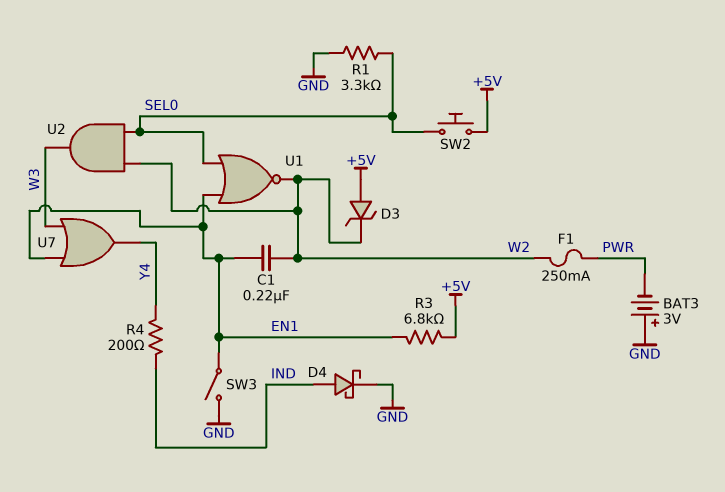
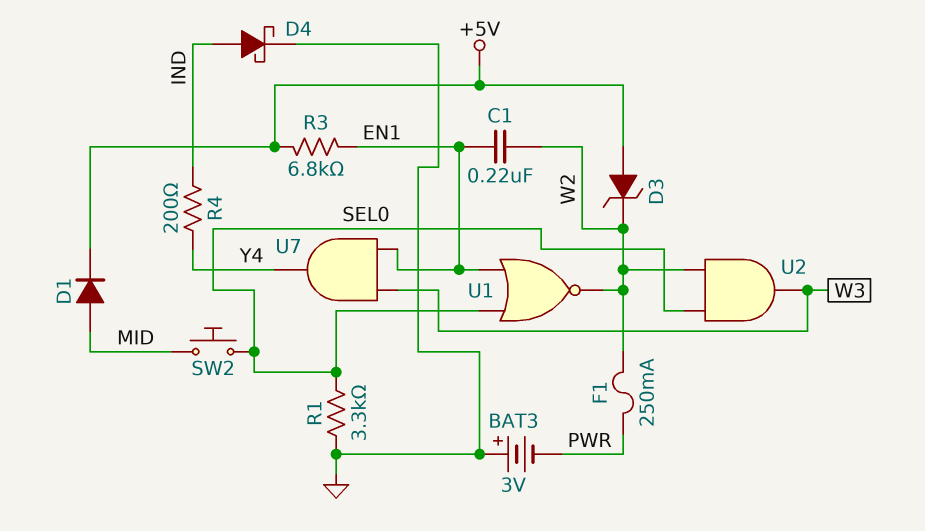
D1: none -> diode (A MID, K +5V)
SW2: button (+5V, SEL0) -> button (MID, SEL0)
SW3: switch (EN1, GND) -> none
U7: OR (in EN1, in W3, out Y4) -> AND (in EN1, in W3, out Y4)

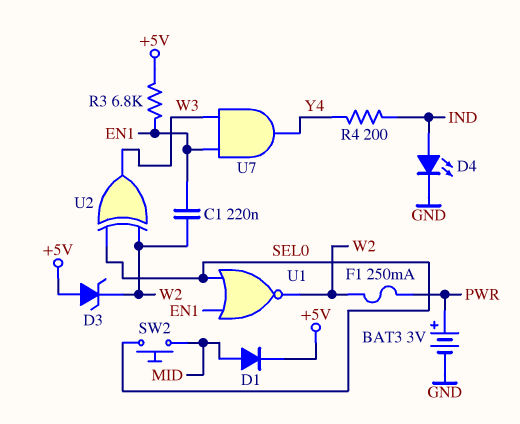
BAT3: 3V (plus GND, minus PWR) -> 3V (plus PWR, minus GND)
D4: schottky (A IND, K GND) -> LED (A IND, K GND)
R1: 3.3k (GND, SEL0) -> none
U2: AND (in SEL0, in W2, out W3) -> XOR (in SEL0, in W2, out W3)

